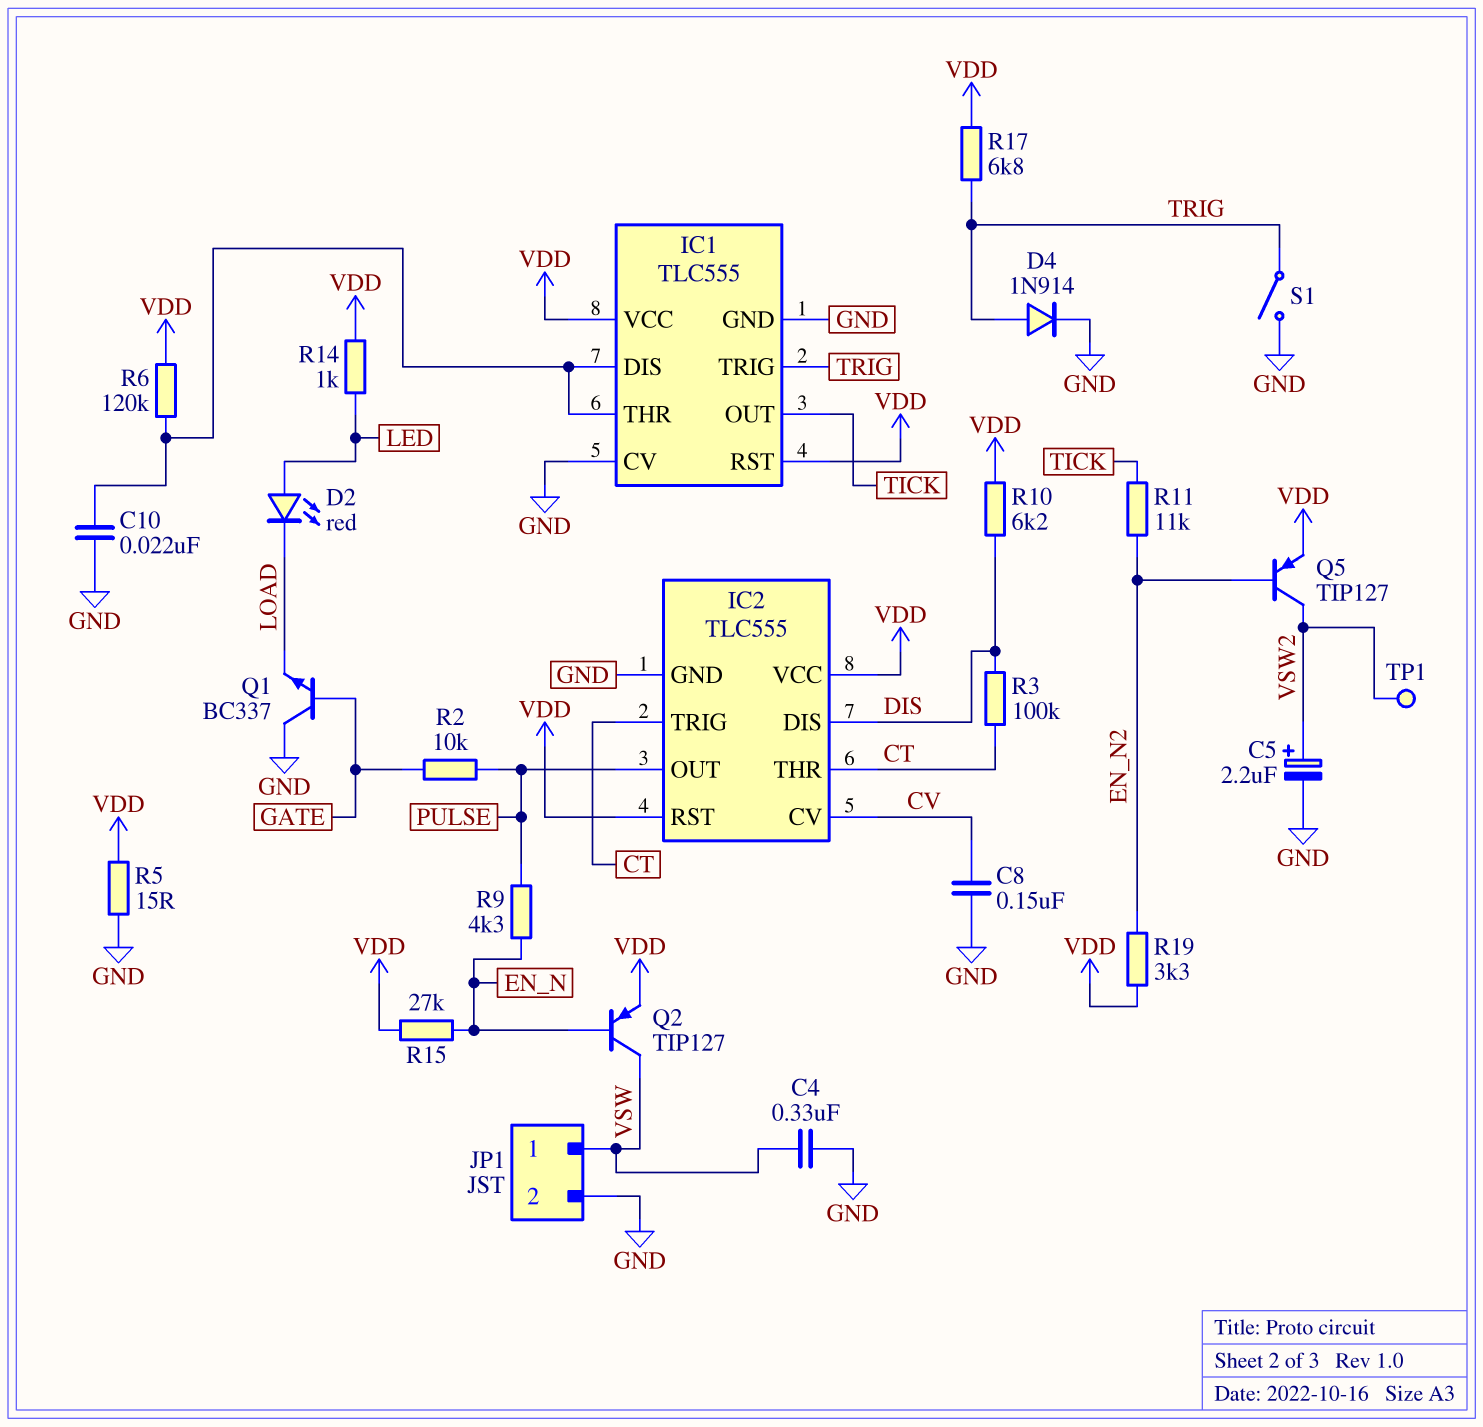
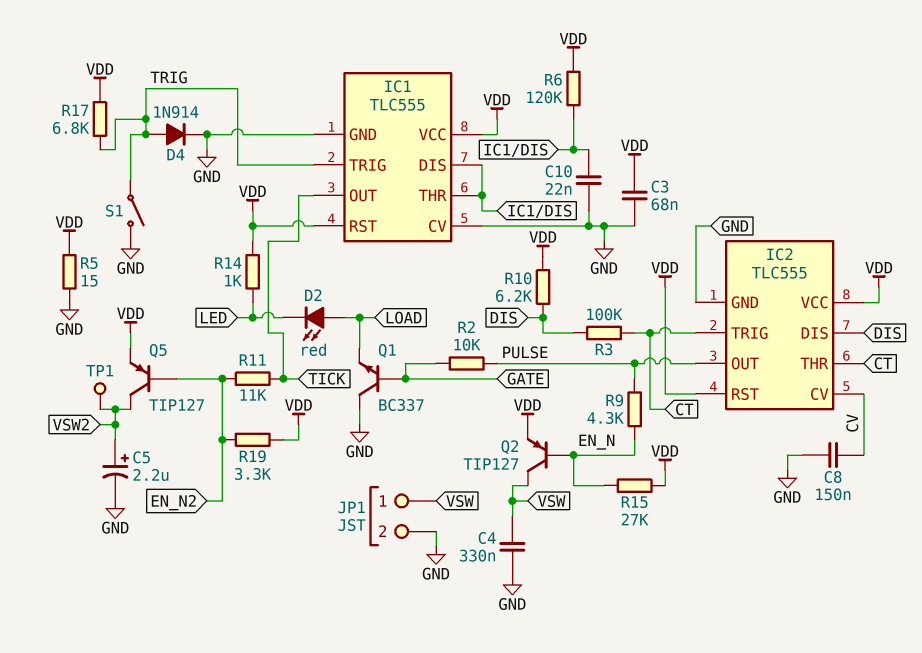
C3: none -> 68nF (GND, VDD)
D2: LED red (A LED, K LOAD) -> LED red (A LOAD, K LED)

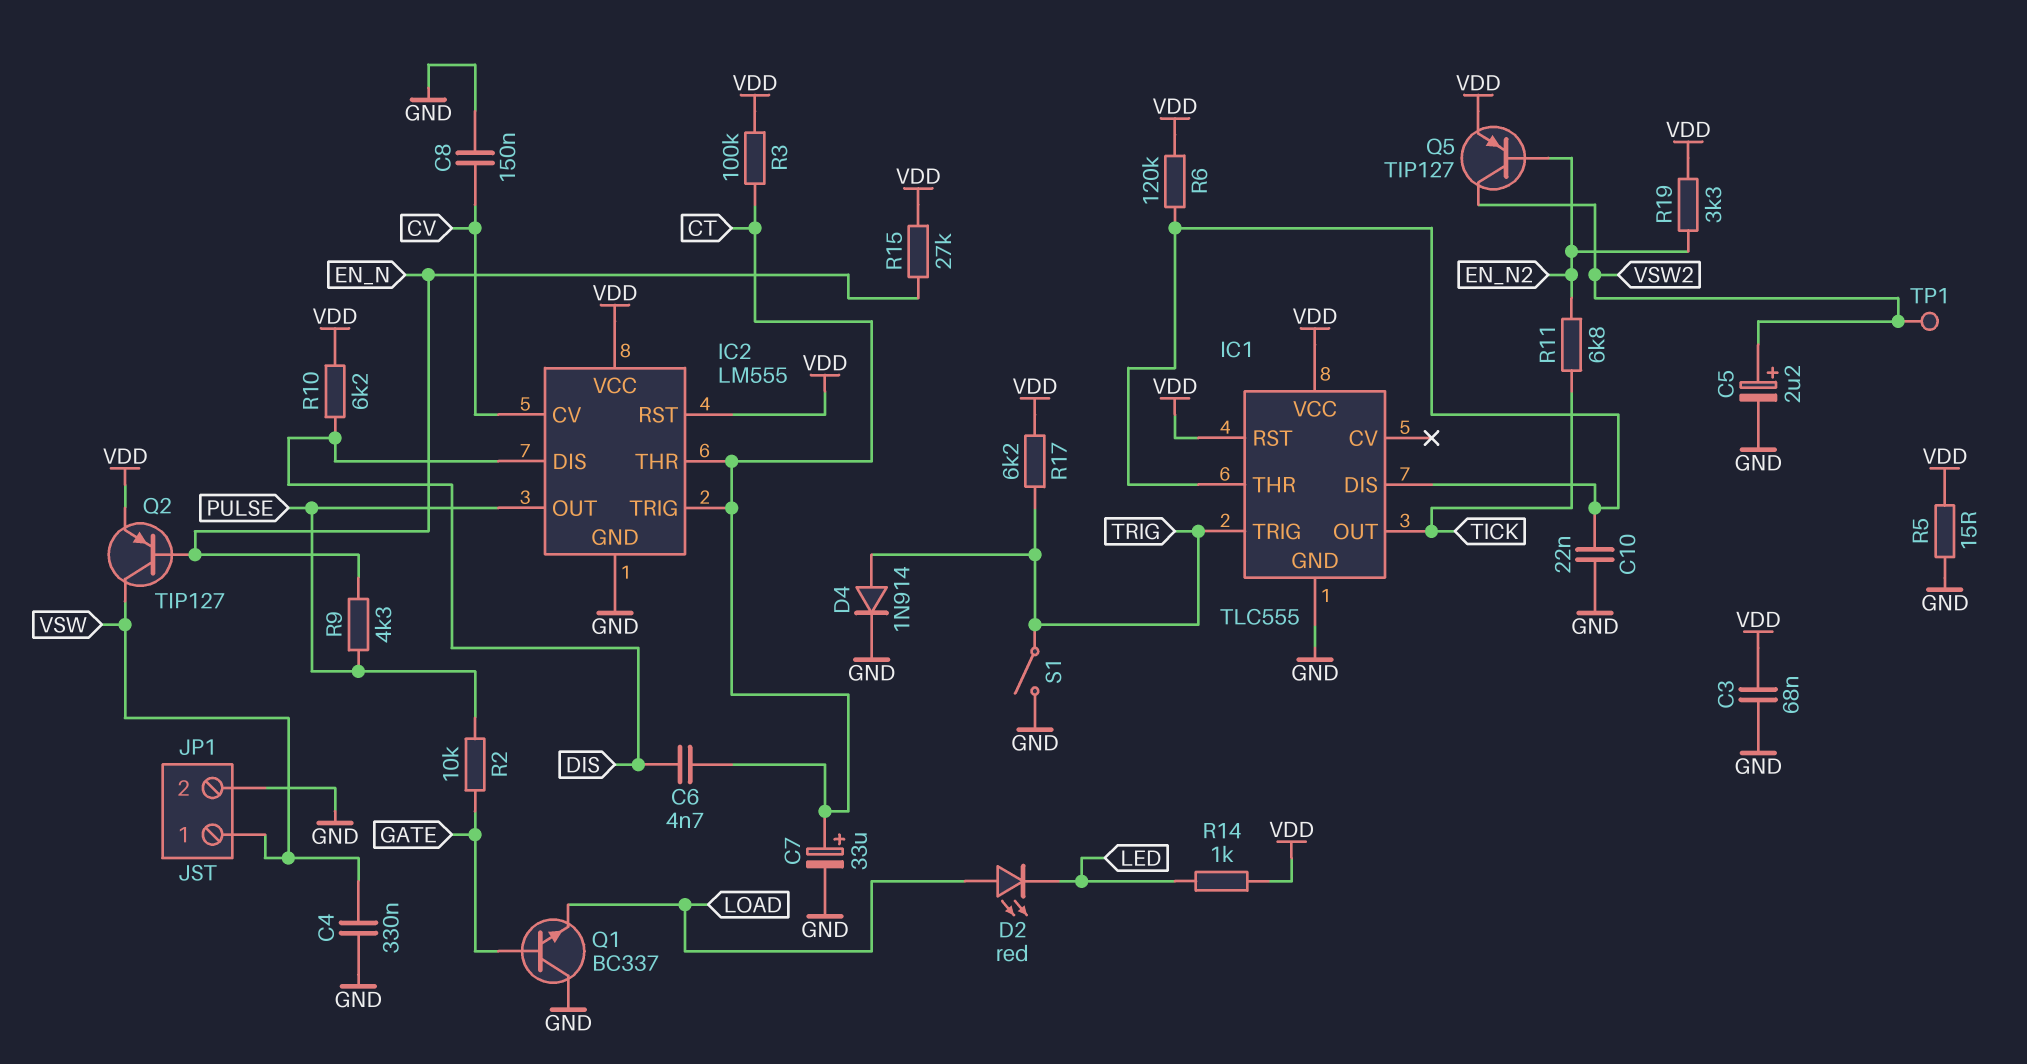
C6: none -> 4.7nF (CT, DIS)
C7: none -> 33uF (plus CT, minus GND)
IC1 pin CV: GND -> none
IC2: TLC555 -> LM555
R3: 100k (CT, DIS) -> 100k (CT, VDD)
R11: 11k (EN_N2, TICK) -> 6.8k (EN_N2, TICK)
R17: 6.8k (TRIG, VDD) -> 6.2k (TRIG, VDD)

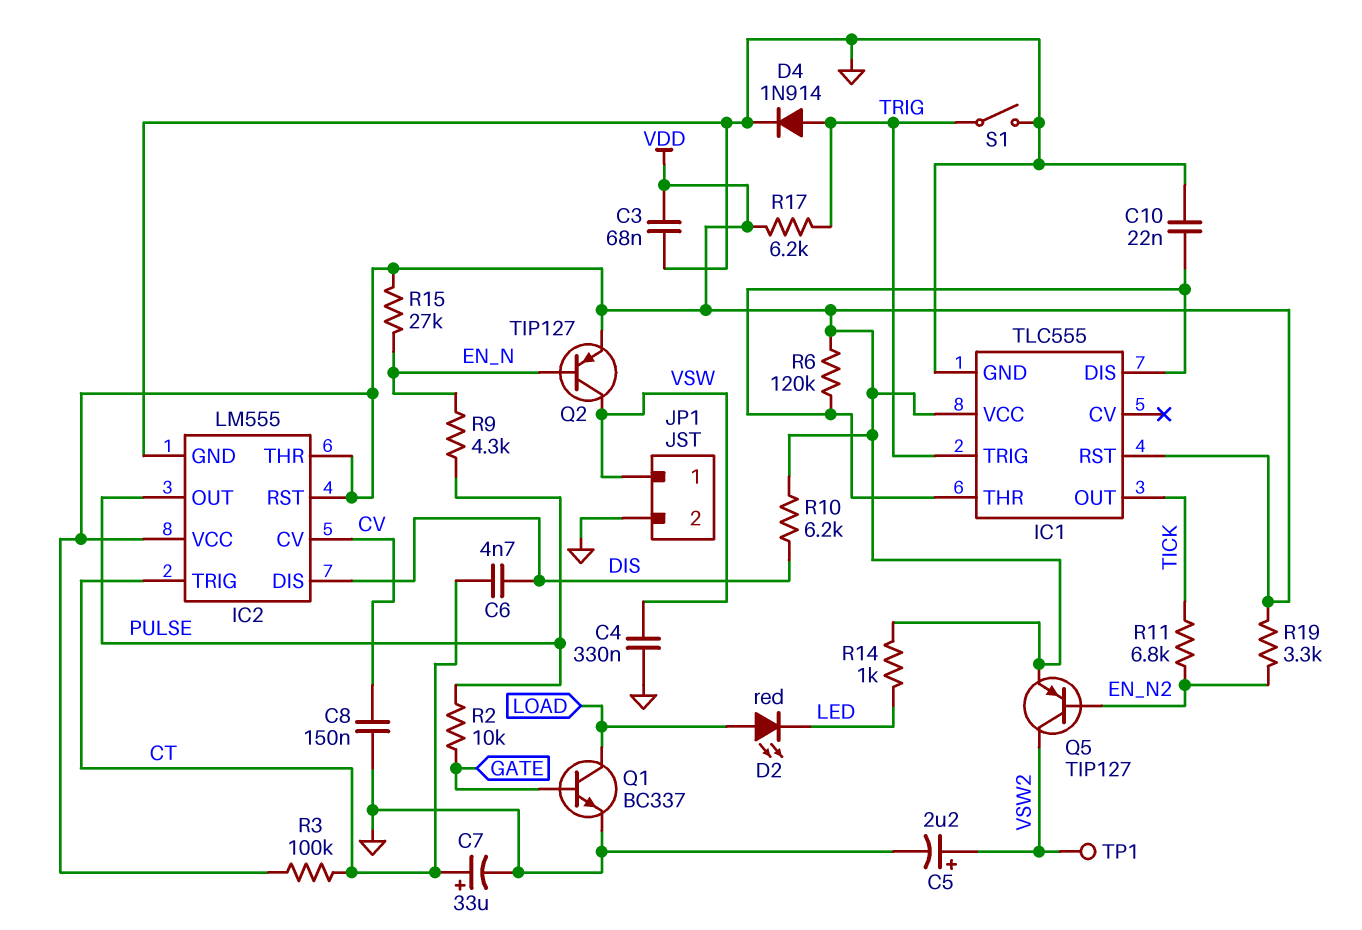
IC2 pin THR: CT -> VDD
Q1: NPN BC337 (B GATE, C GND, E LOAD) -> NPN BC337 (B GATE, C LOAD, E GND)
R5: 15 (GND, VDD) -> none

